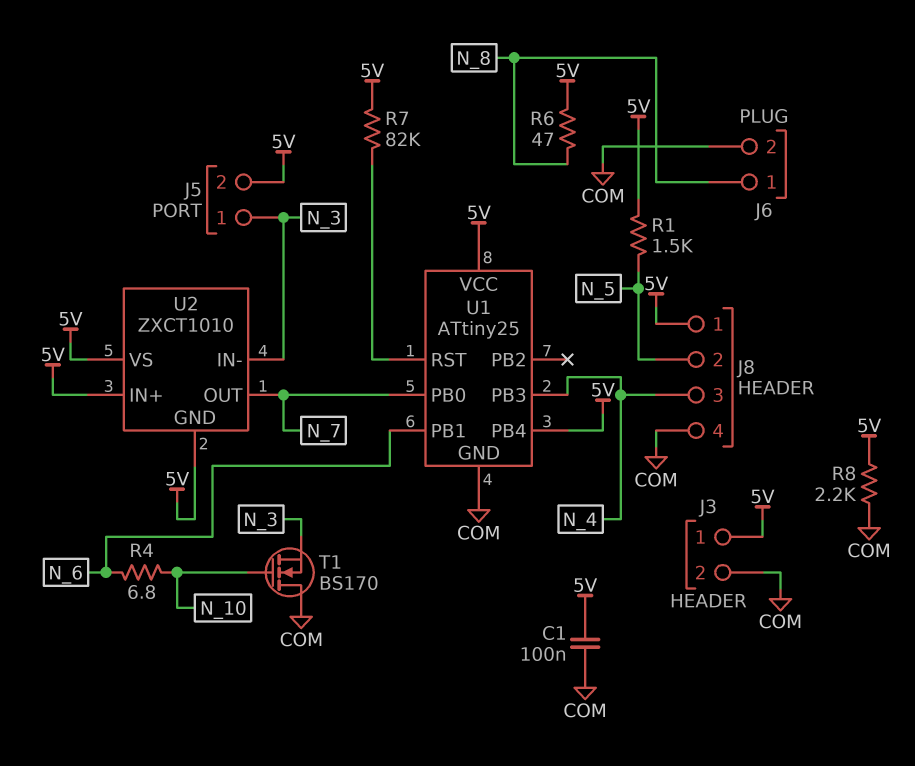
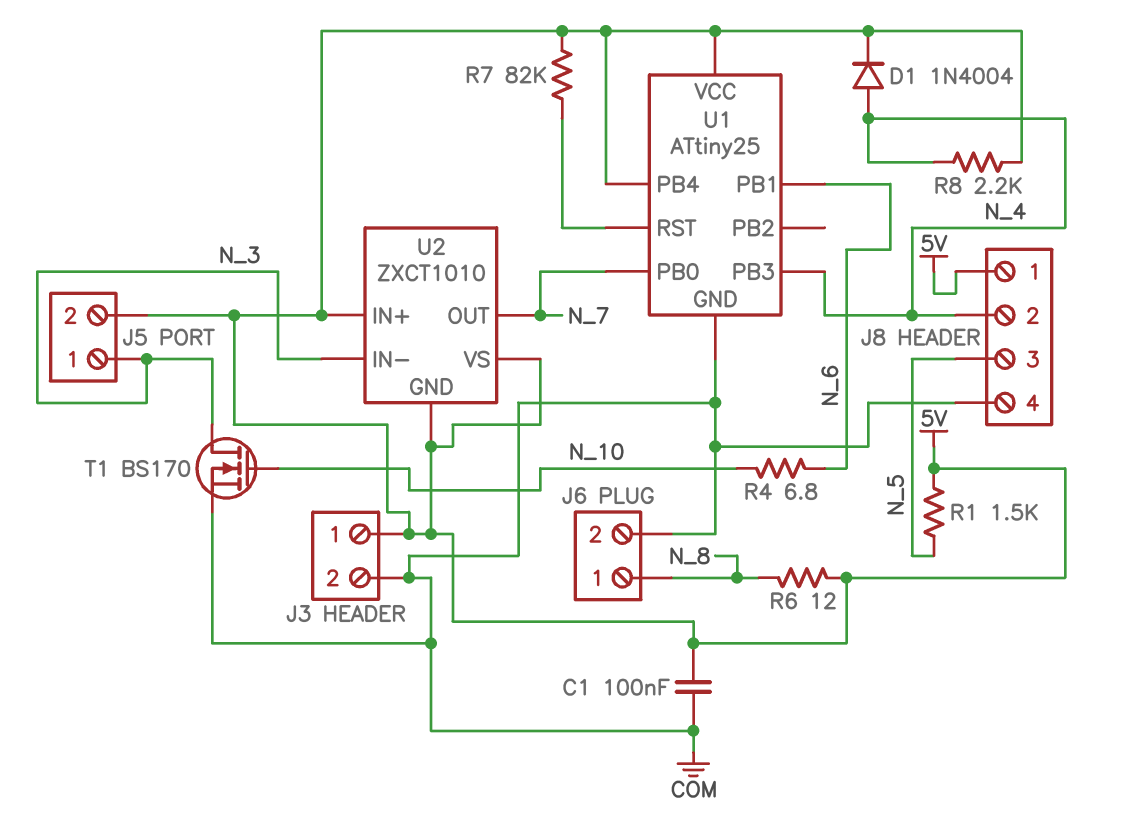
D1: none -> diode 1N4004 (A N_4, K 5V)
J8 pin 2: N_5 -> N_4
J8 pin 3: N_4 -> N_5
R6: 47 (5V, N_8) -> 12 (5V, N_8)
R8: 2.2k (5V, COM) -> 2.2k (5V, N_4)
T1: NMOS BS170 (G N_10, D COM, S N_3) -> NMOS BS170 (G N_10, D N_3, S COM)

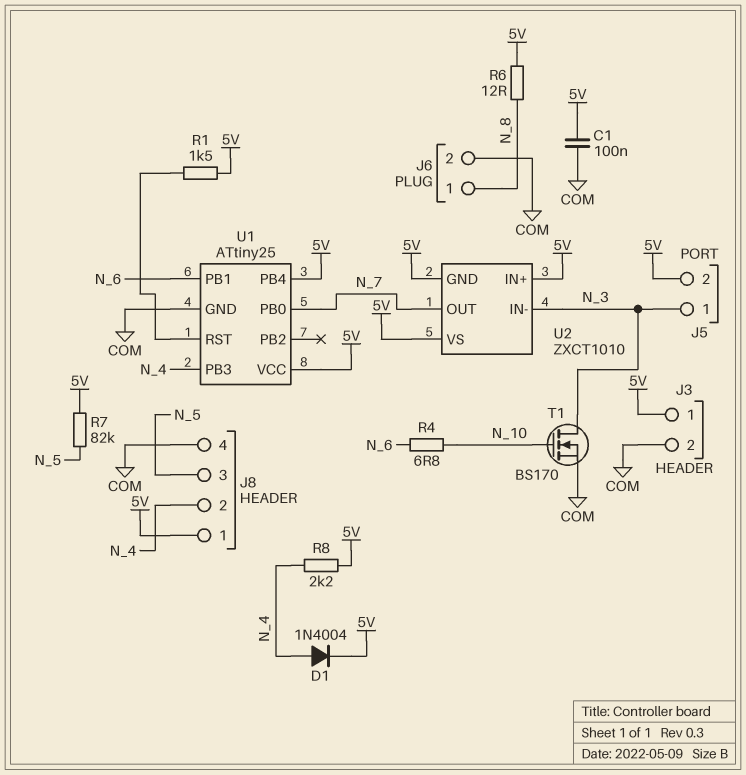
R1: 1.5k (5V, N_5) -> 1.5k (5V, U1/RST)
R7: 82k (5V, U1/RST) -> 82k (5V, N_5)

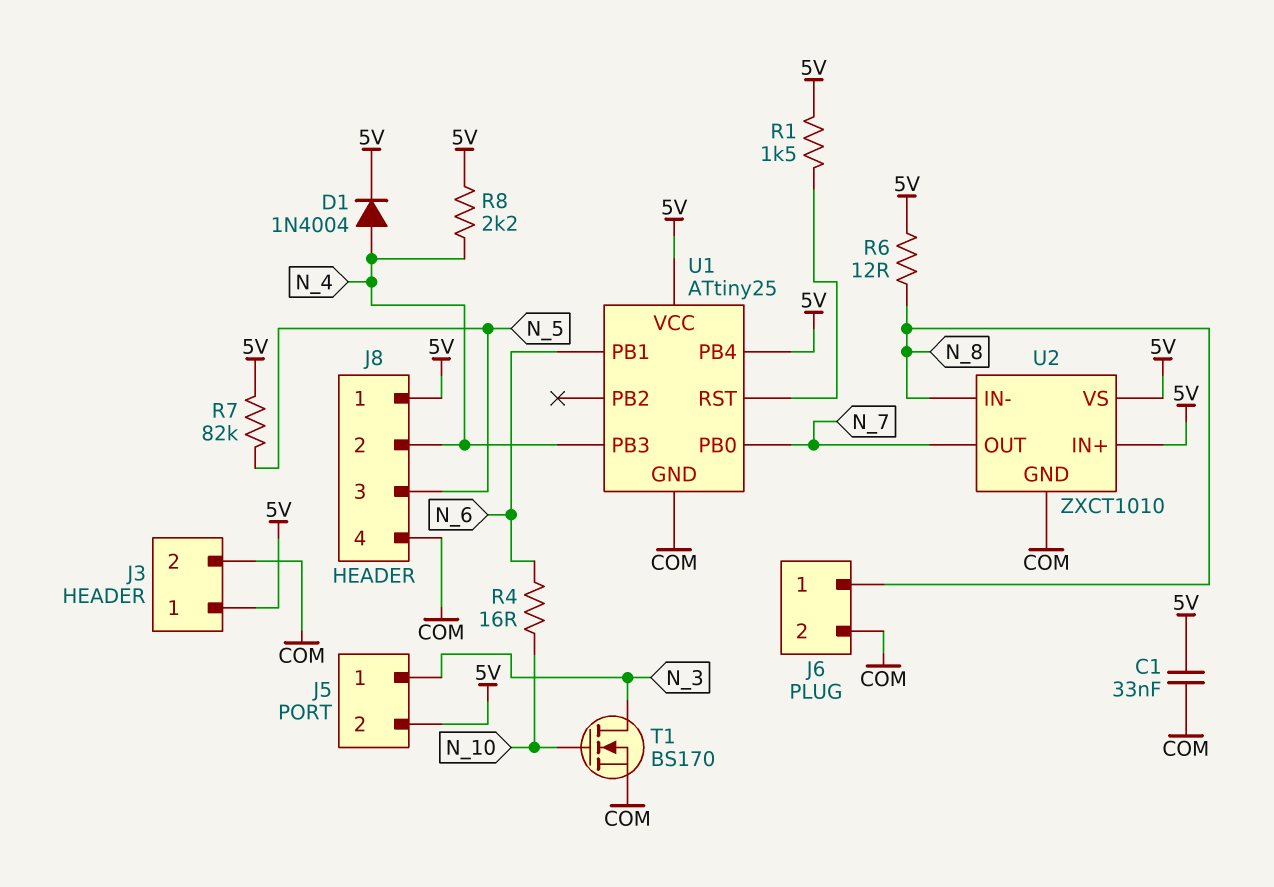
C1: 100nF (5V, COM) -> 33nF (5V, COM)
R4: 6.8 (N_6, N_10) -> 16 (N_6, N_10)
U2 pin GND: 5V -> COM
U2 pin IN-: N_3 -> N_8

